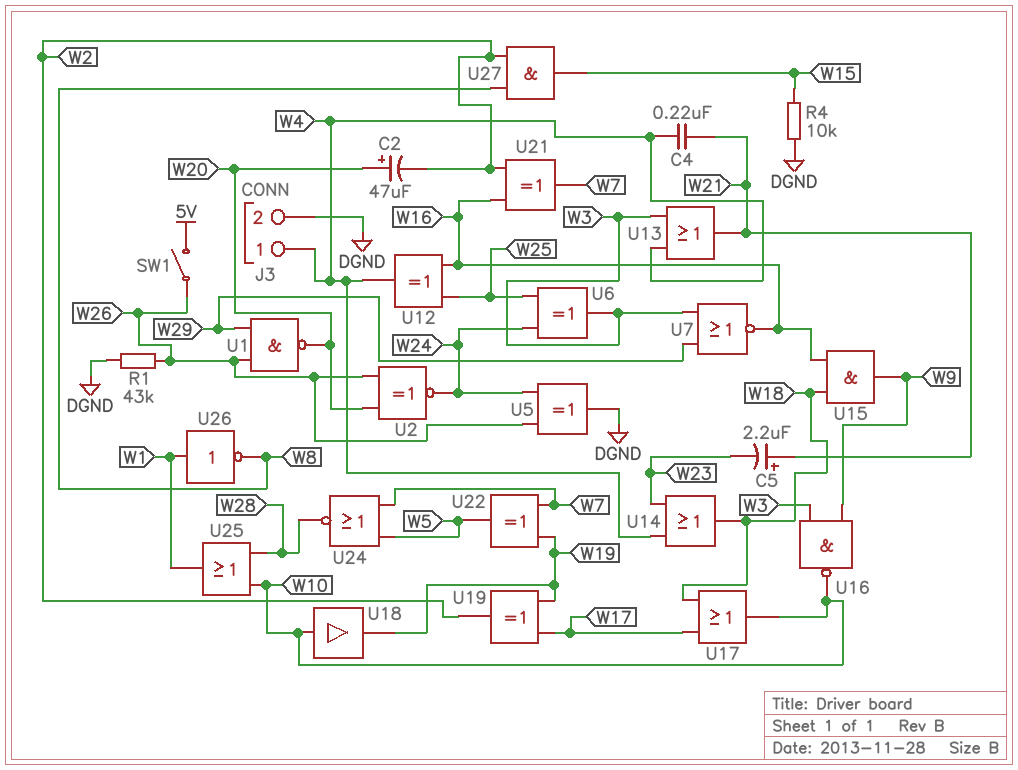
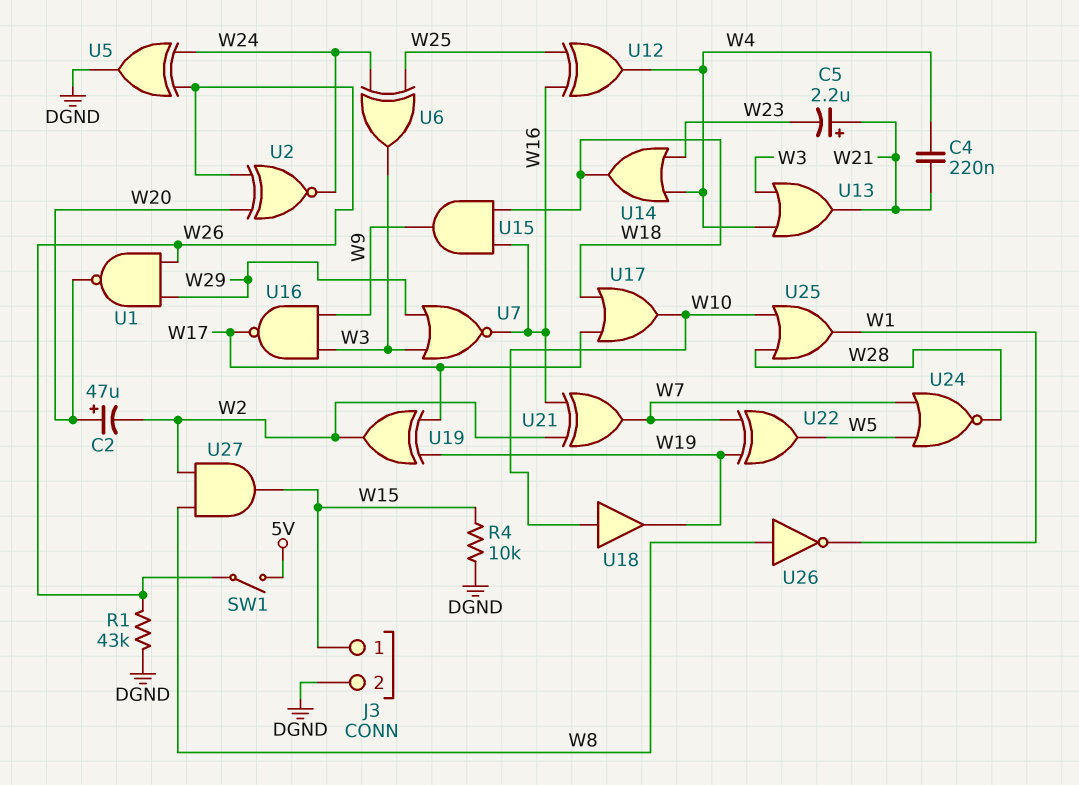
J3 pin 1: W4 -> W15
U16: NAND (in W3, in W9, out W10) -> NAND (in W3, in W9, out W17)
U26: NOT (in W1, out W8) -> NOT (in W8, out W1)

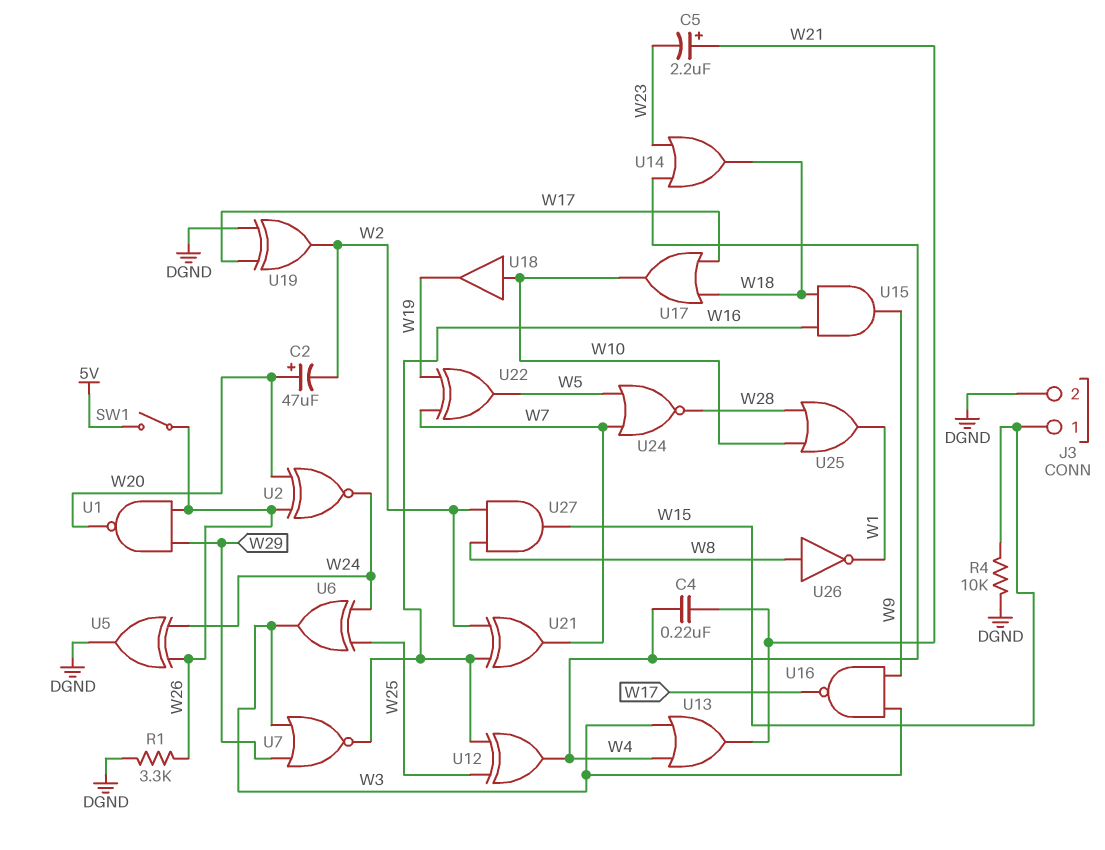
R1: 43k (DGND, W26) -> 3.3k (DGND, W26)
U19: XOR (in W17, in W19, out W2) -> XOR (in DGND, in W17, out W2)

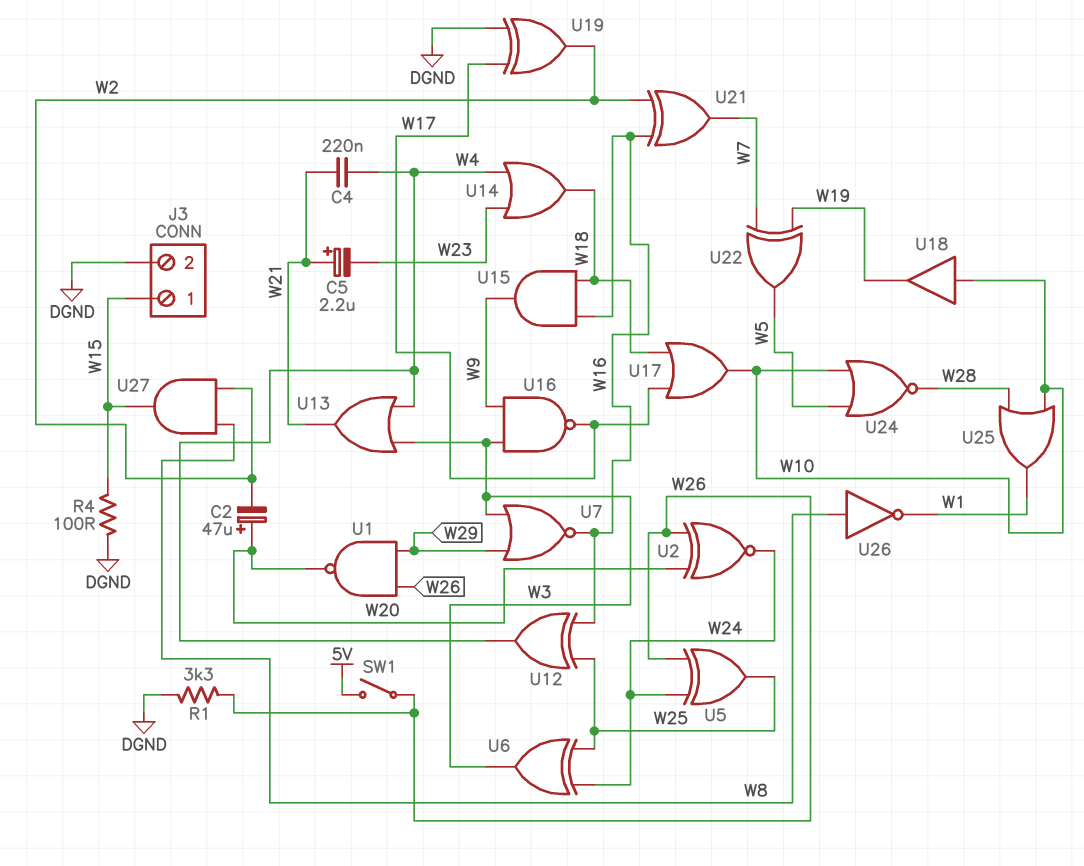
R4: 10k (DGND, W15) -> 100 (DGND, W15)
U5: XOR (in W24, in W26, out DGND) -> XOR (in W24, in W26, out W25)
U24: NOR (in W5, in W7, out W28) -> NOR (in W5, in W10, out W28)

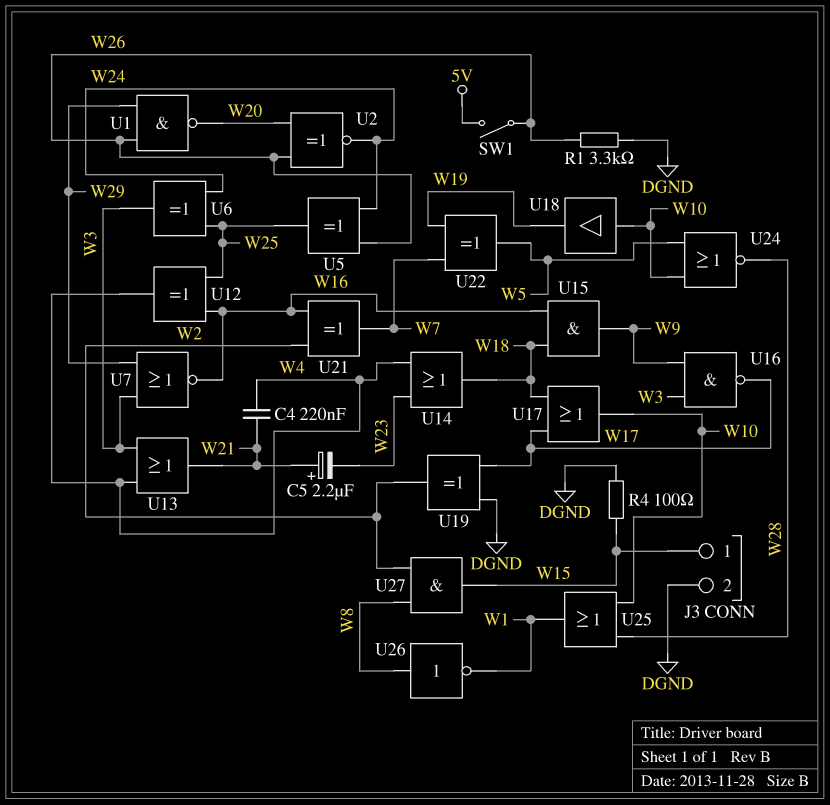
C2: 47uF (plus W20, minus W2) -> none

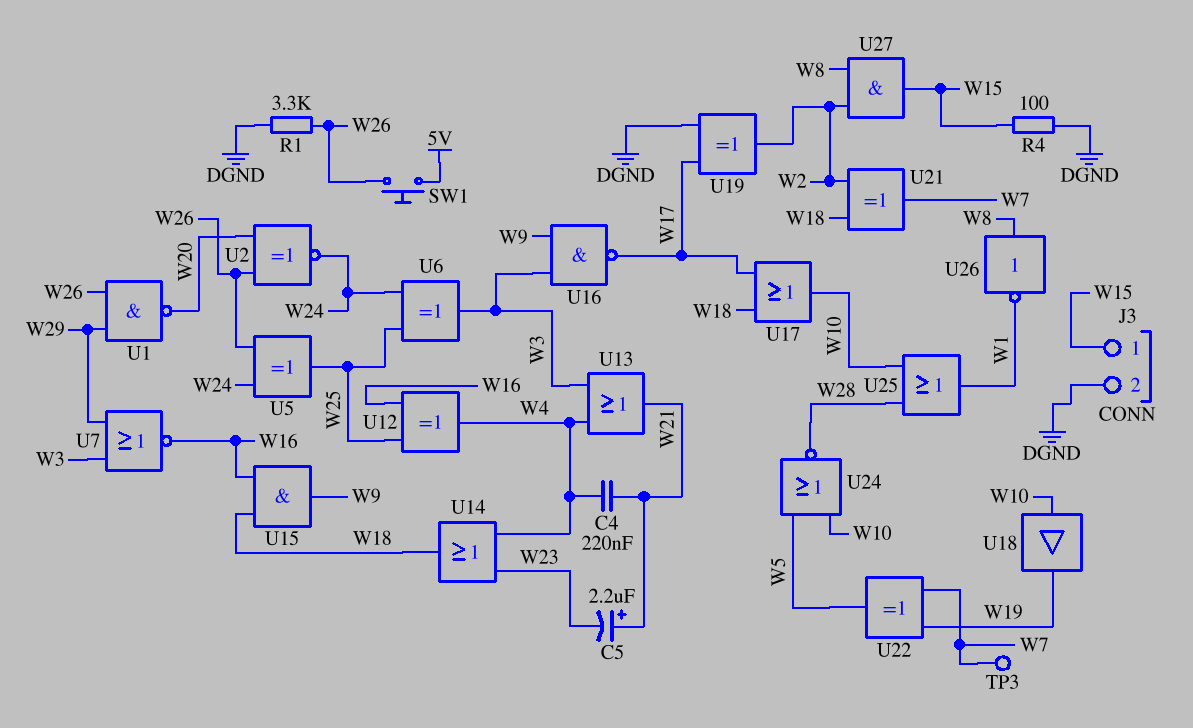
SW1: switch (5V, W26) -> button (5V, W26)
TP3: none -> test point (W7)
U21: XOR (in W2, in W16, out W7) -> XOR (in W2, in W18, out W7)

